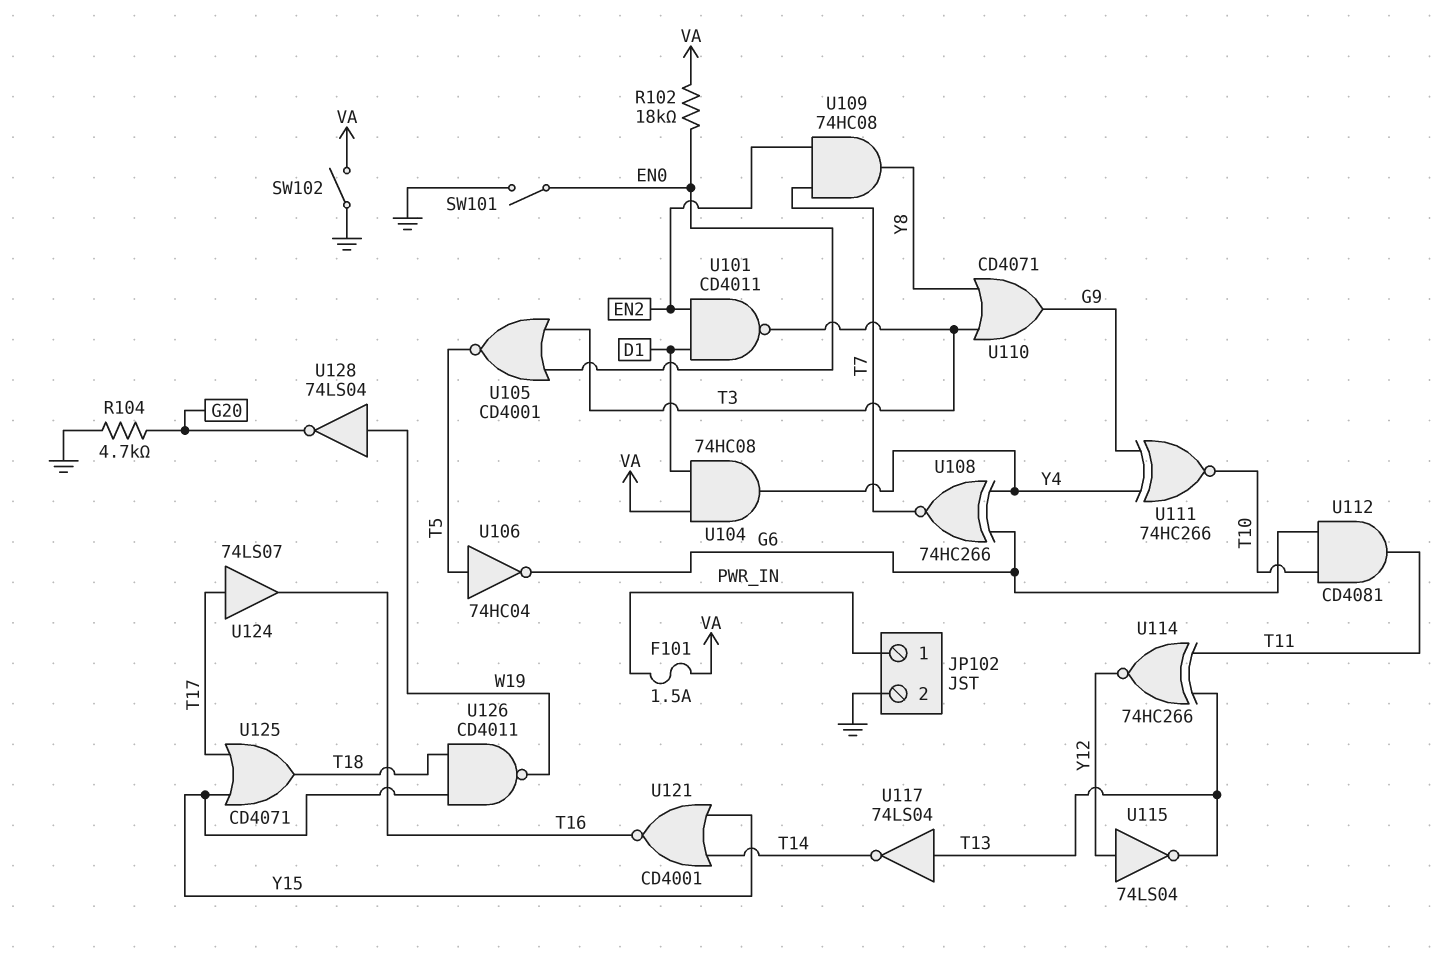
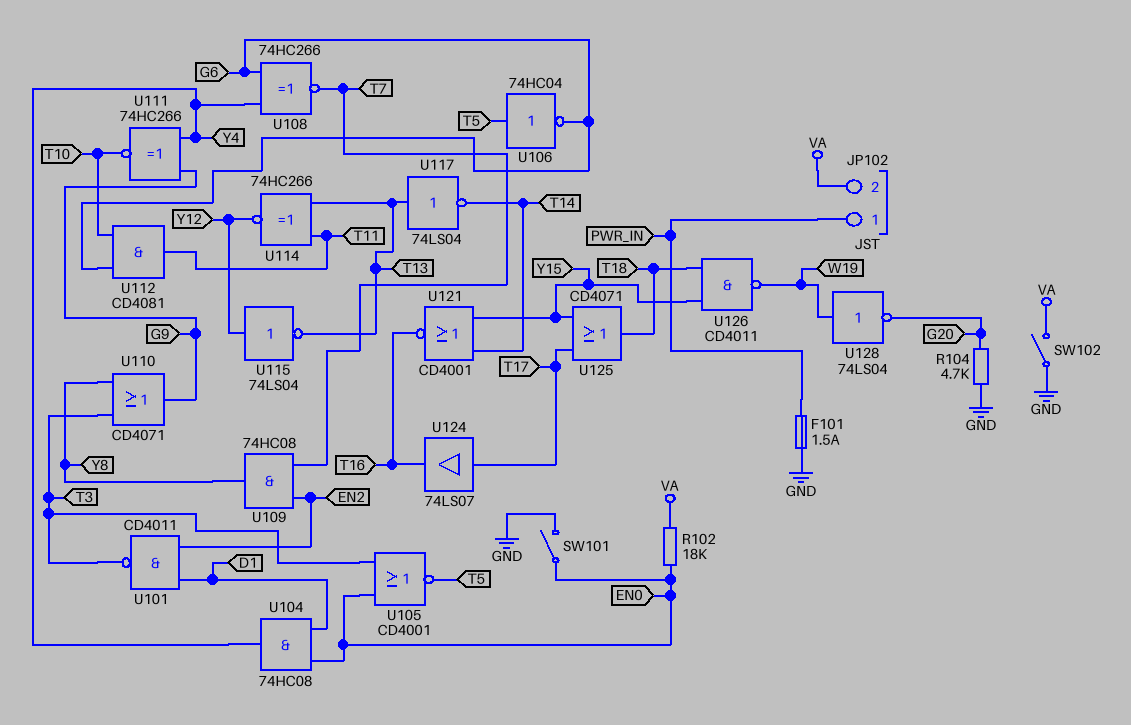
F101: 1.5A (PWR_IN, VA) -> 1.5A (GND, PWR_IN)
JP102 pin 2: GND -> VA
U104: AND 74HC08 (in D1, in VA, out Y4) -> AND 74HC08 (in D1, in EN0, out Y4)

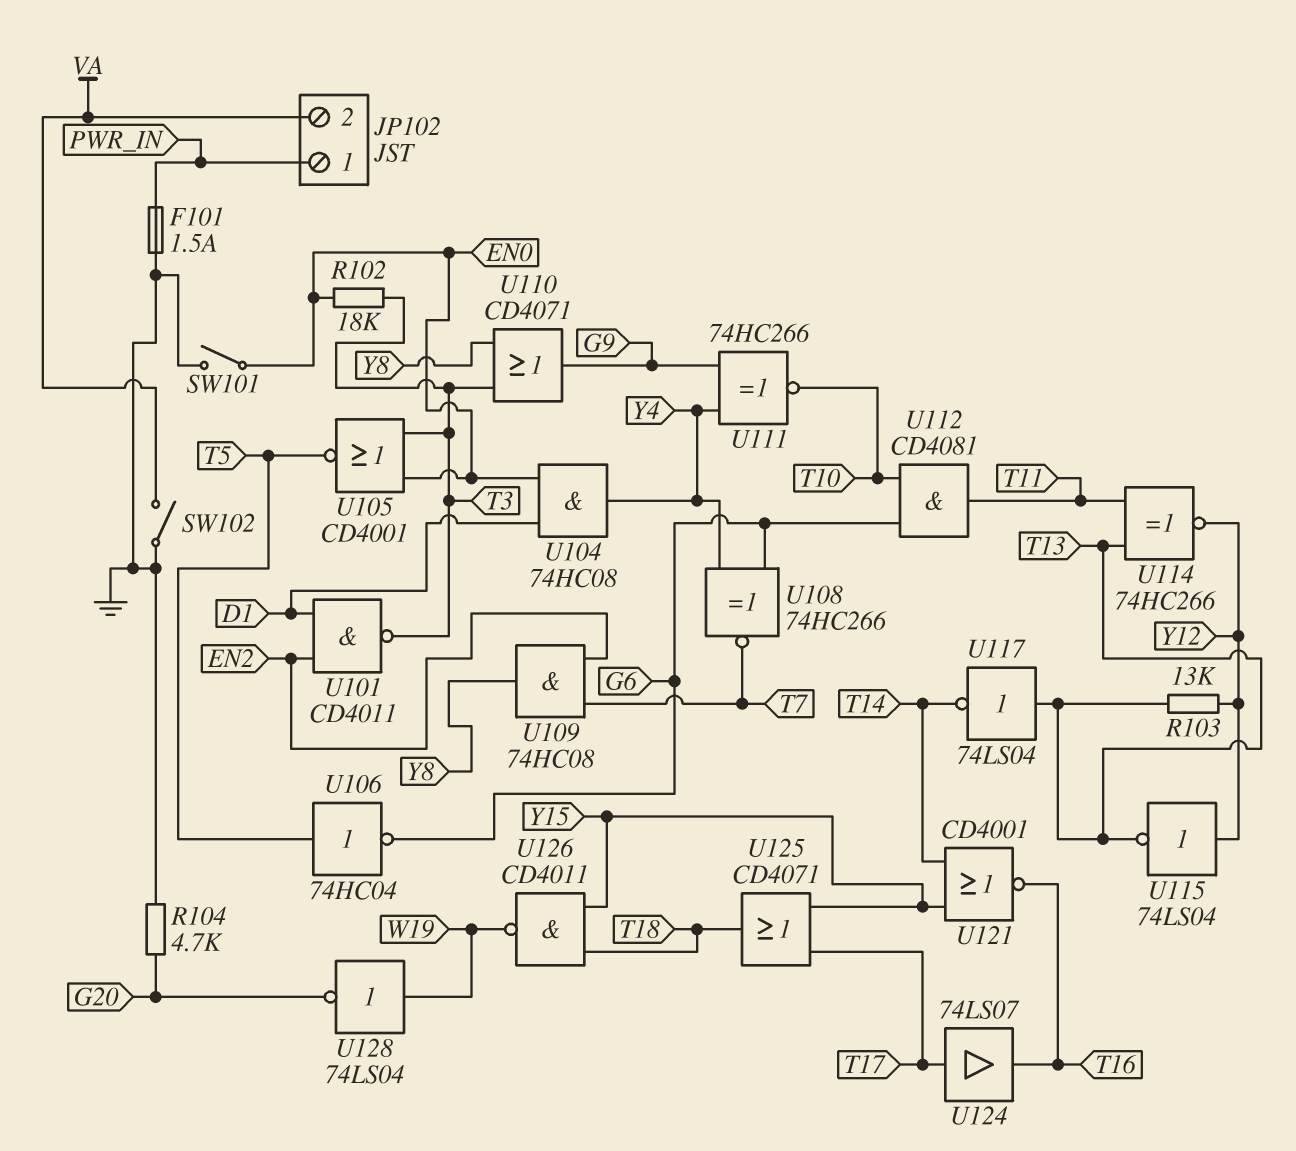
R102: 18k (EN0, VA) -> 18k (EN0, T3)
R103: none -> 13k (T13, Y12)

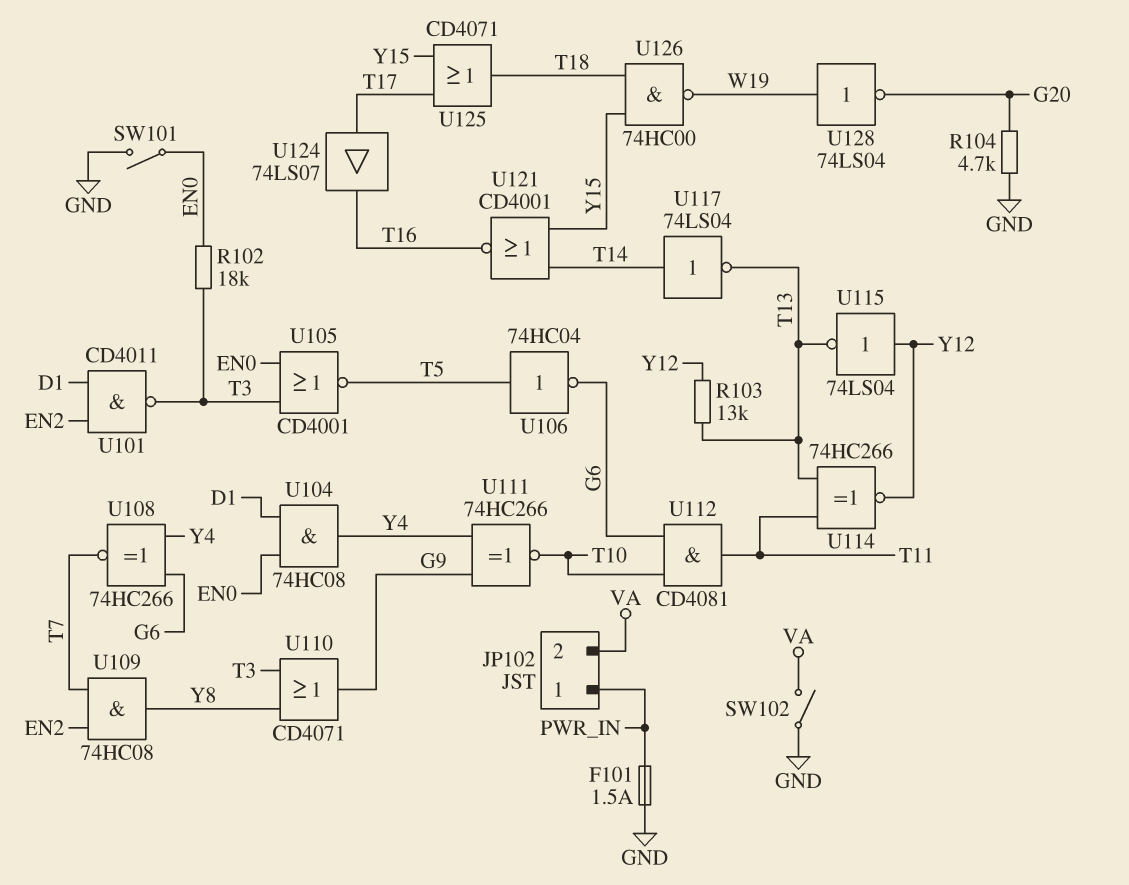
U117: NOT 74LS04 (in T13, out T14) -> NOT 74LS04 (in T14, out T13)
U126: NAND CD4011 (in T18, in Y15, out W19) -> NAND 74HC00 (in T18, in Y15, out W19)

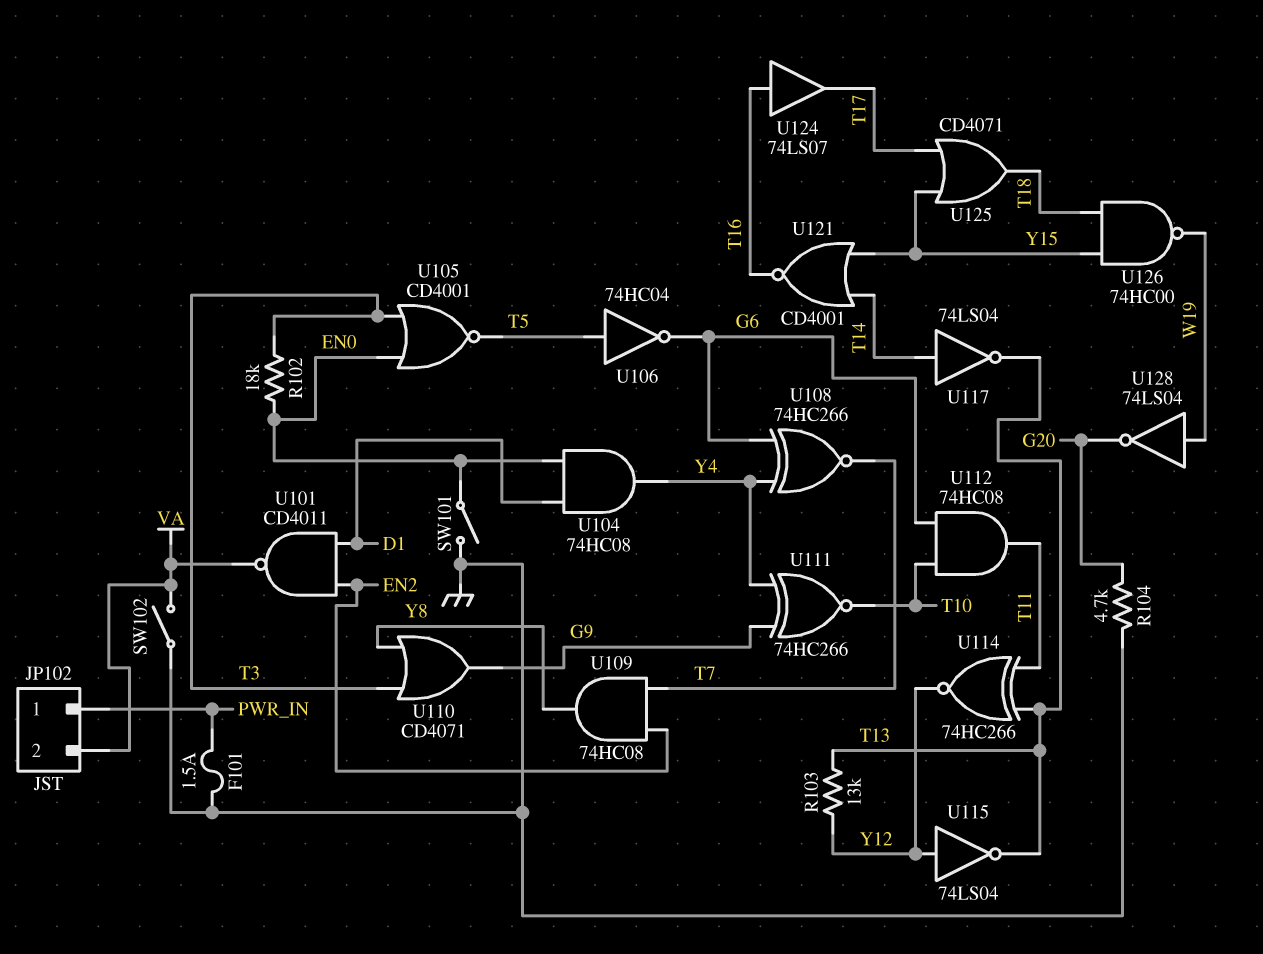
U101: NAND CD4011 (in D1, in EN2, out T3) -> NAND CD4011 (in D1, in EN2, out VA)
U112: AND CD4081 (in G6, in T10, out T11) -> AND 74HC08 (in G6, in T10, out T11)
U124: buffer 74LS07 (in T17, out T16) -> buffer 74LS07 (in T16, out T17)

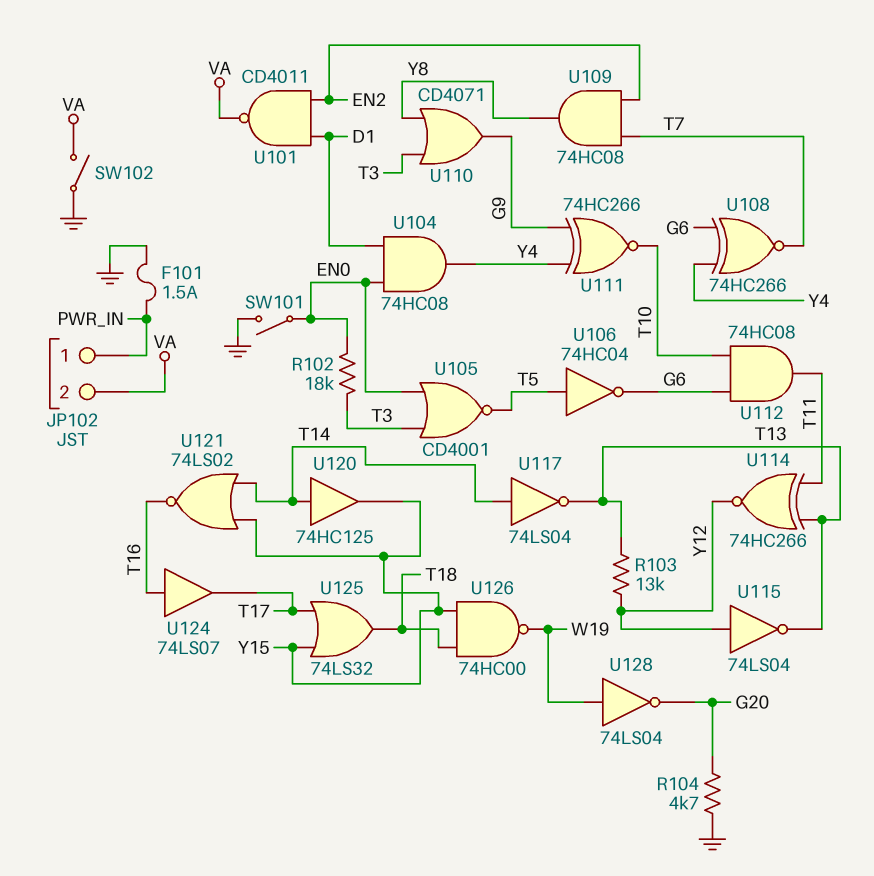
U120: none -> buffer 74HC125 (in T14, out Y15)
U121: NOR CD4001 (in T14, in Y15, out T16) -> NOR 74LS02 (in T14, in Y15, out T16)
U125: OR CD4071 (in T17, in Y15, out T18) -> OR 74LS32 (in T17, in Y15, out T18)

